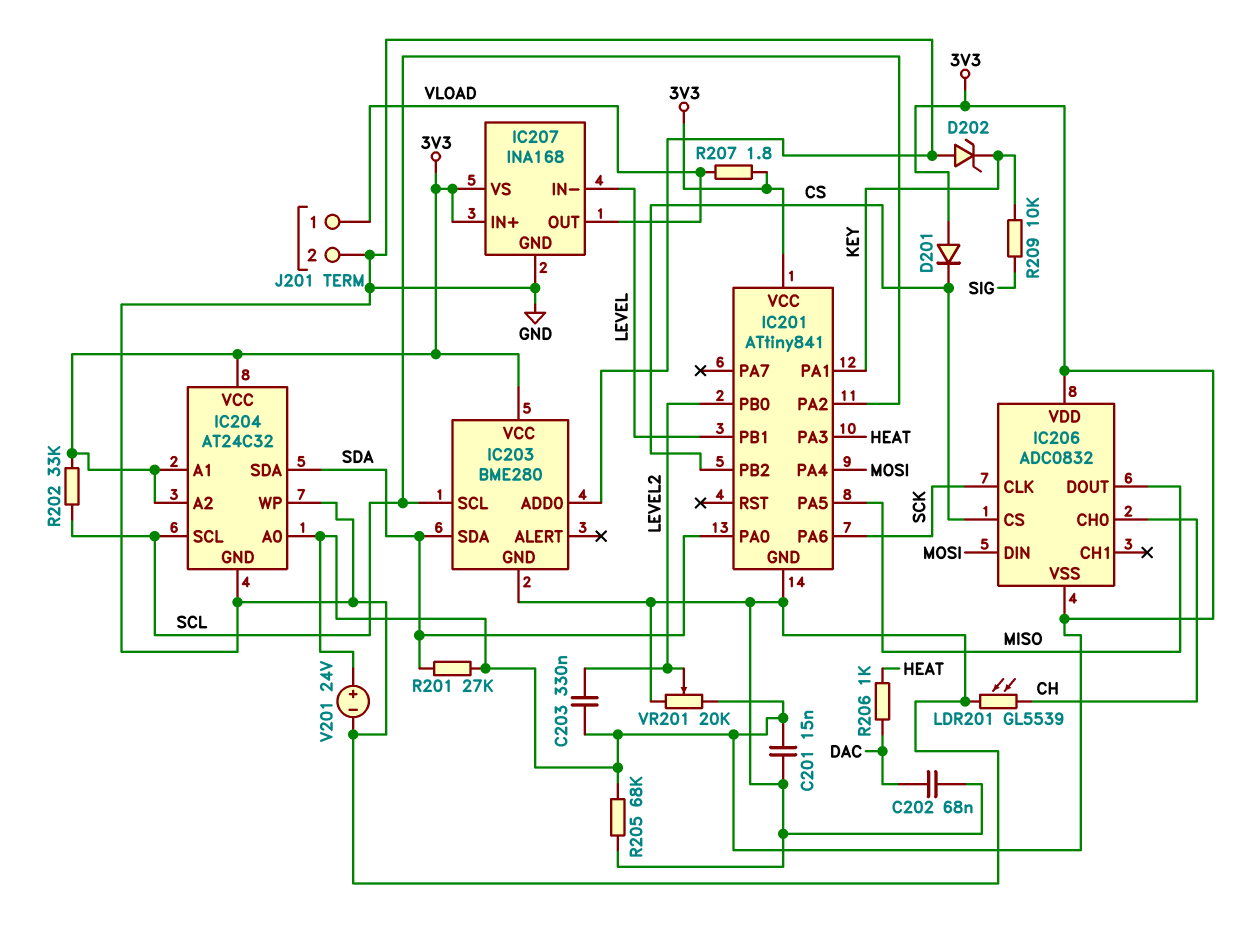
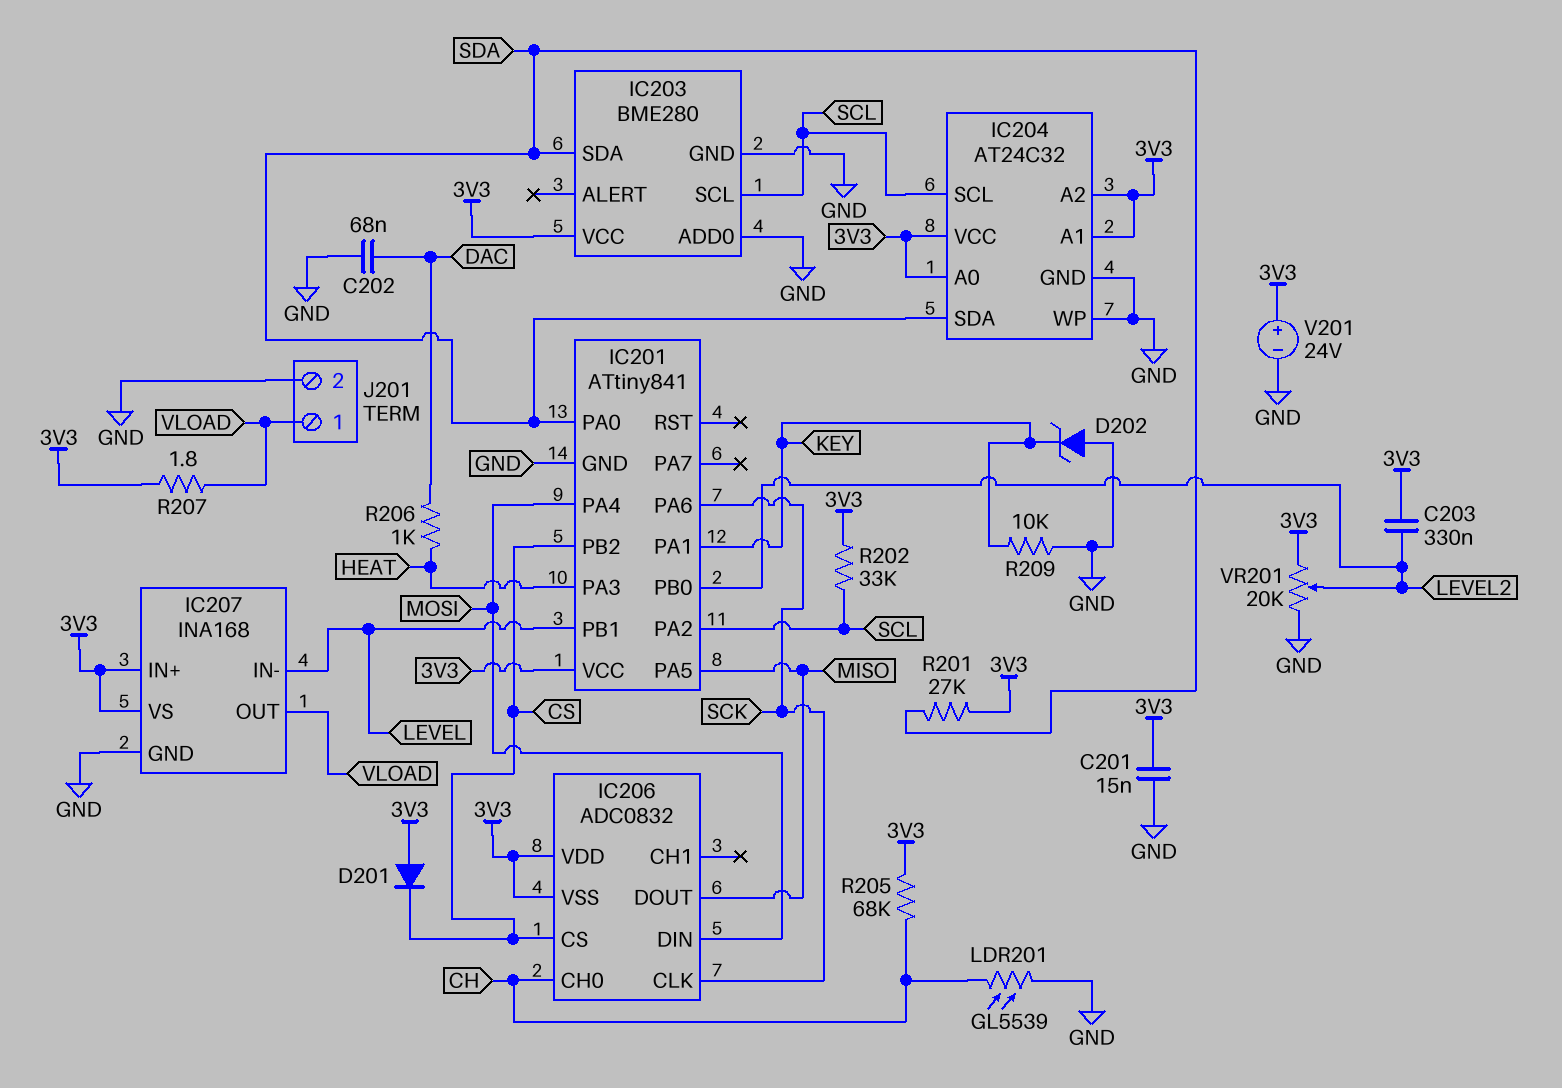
R205: 68k (3V3, GND) -> 68k (3V3, CH)
R209: 10k (KEY, SIG) -> 10k (GND, KEY)

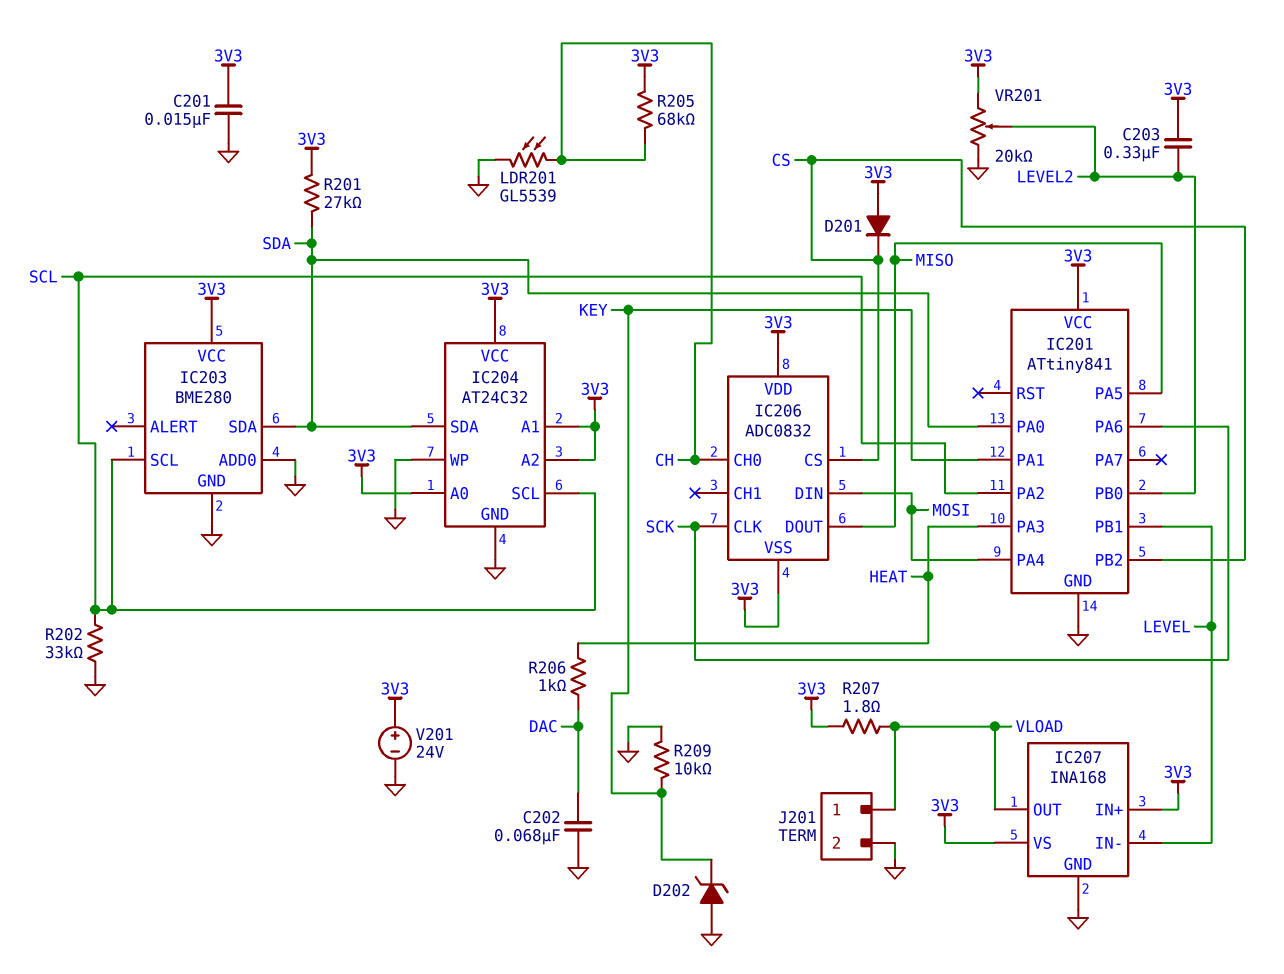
R202: 33k (3V3, SCL) -> 33k (GND, SCL)

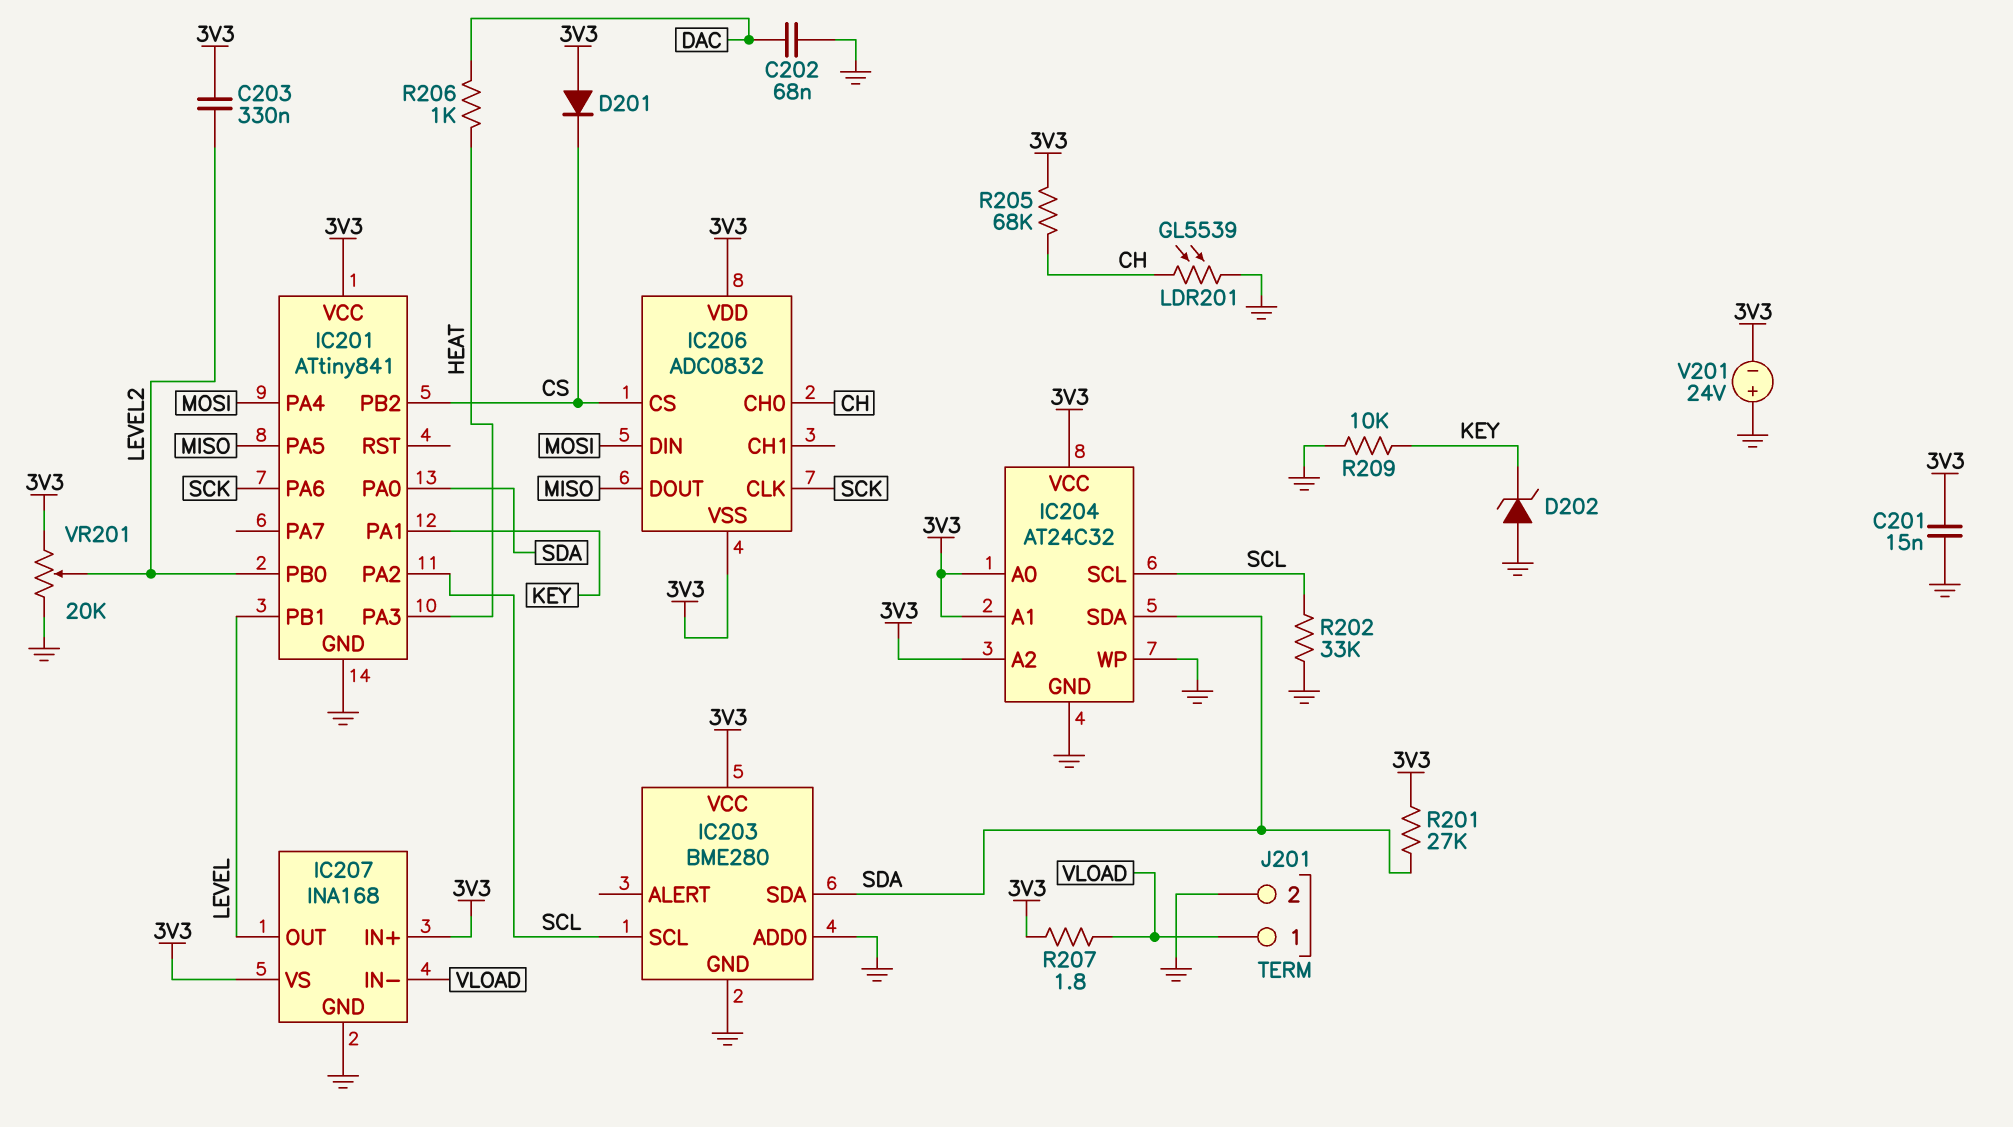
IC207 pin IN-: LEVEL -> VLOAD
IC207 pin OUT: VLOAD -> LEVEL
V201: 24V (plus 3V3, minus GND) -> 24V (plus GND, minus 3V3)

